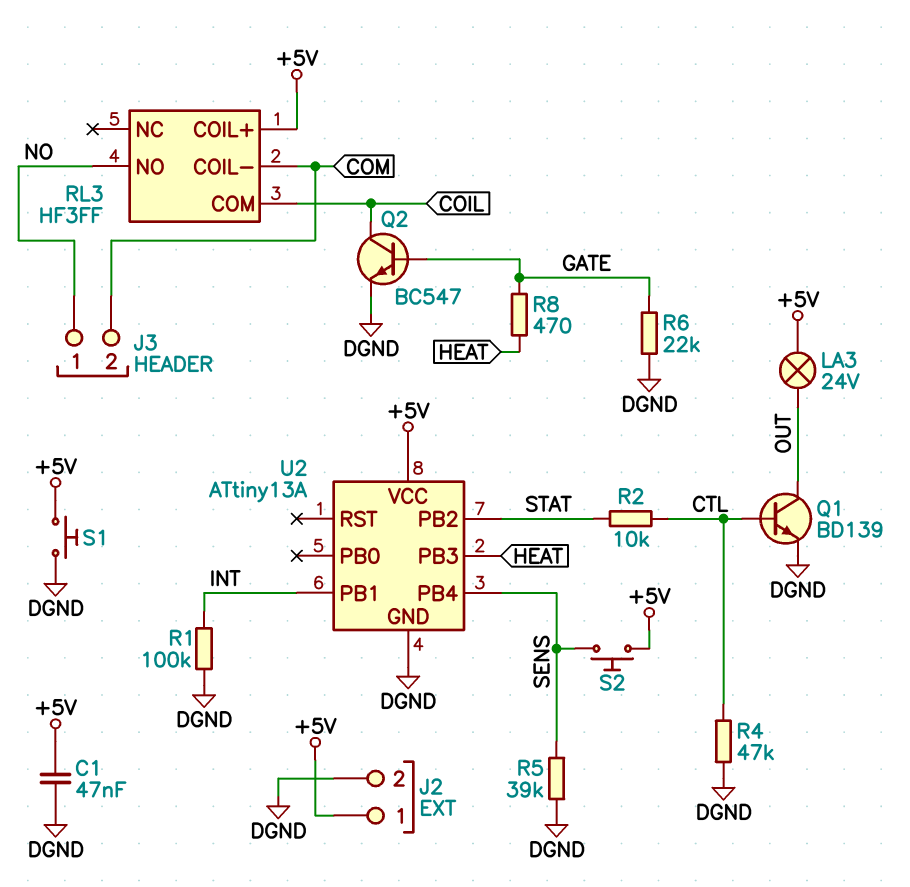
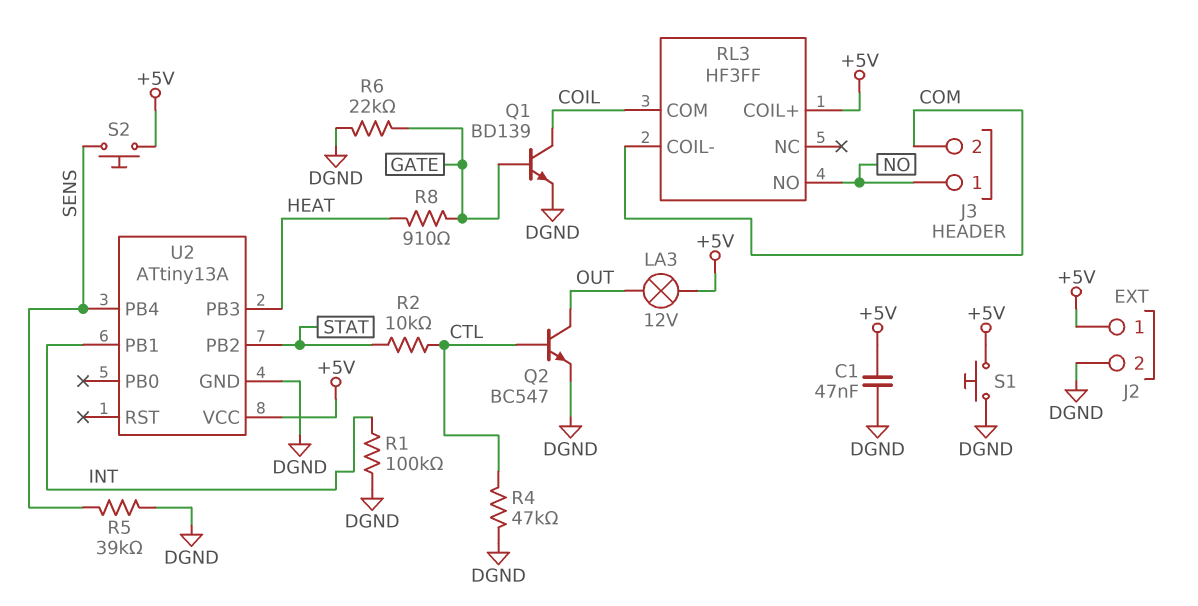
LA3: lamp 24V (+5V, OUT) -> lamp 12V (+5V, OUT)
Q1: NPN BD139 (B CTL, C OUT, E DGND) -> NPN BD139 (B GATE, C COIL, E DGND)
Q2: NPN BC547 (B GATE, C COIL, E DGND) -> NPN BC547 (B CTL, C OUT, E DGND)
R8: 470 (GATE, HEAT) -> 910 (GATE, HEAT)

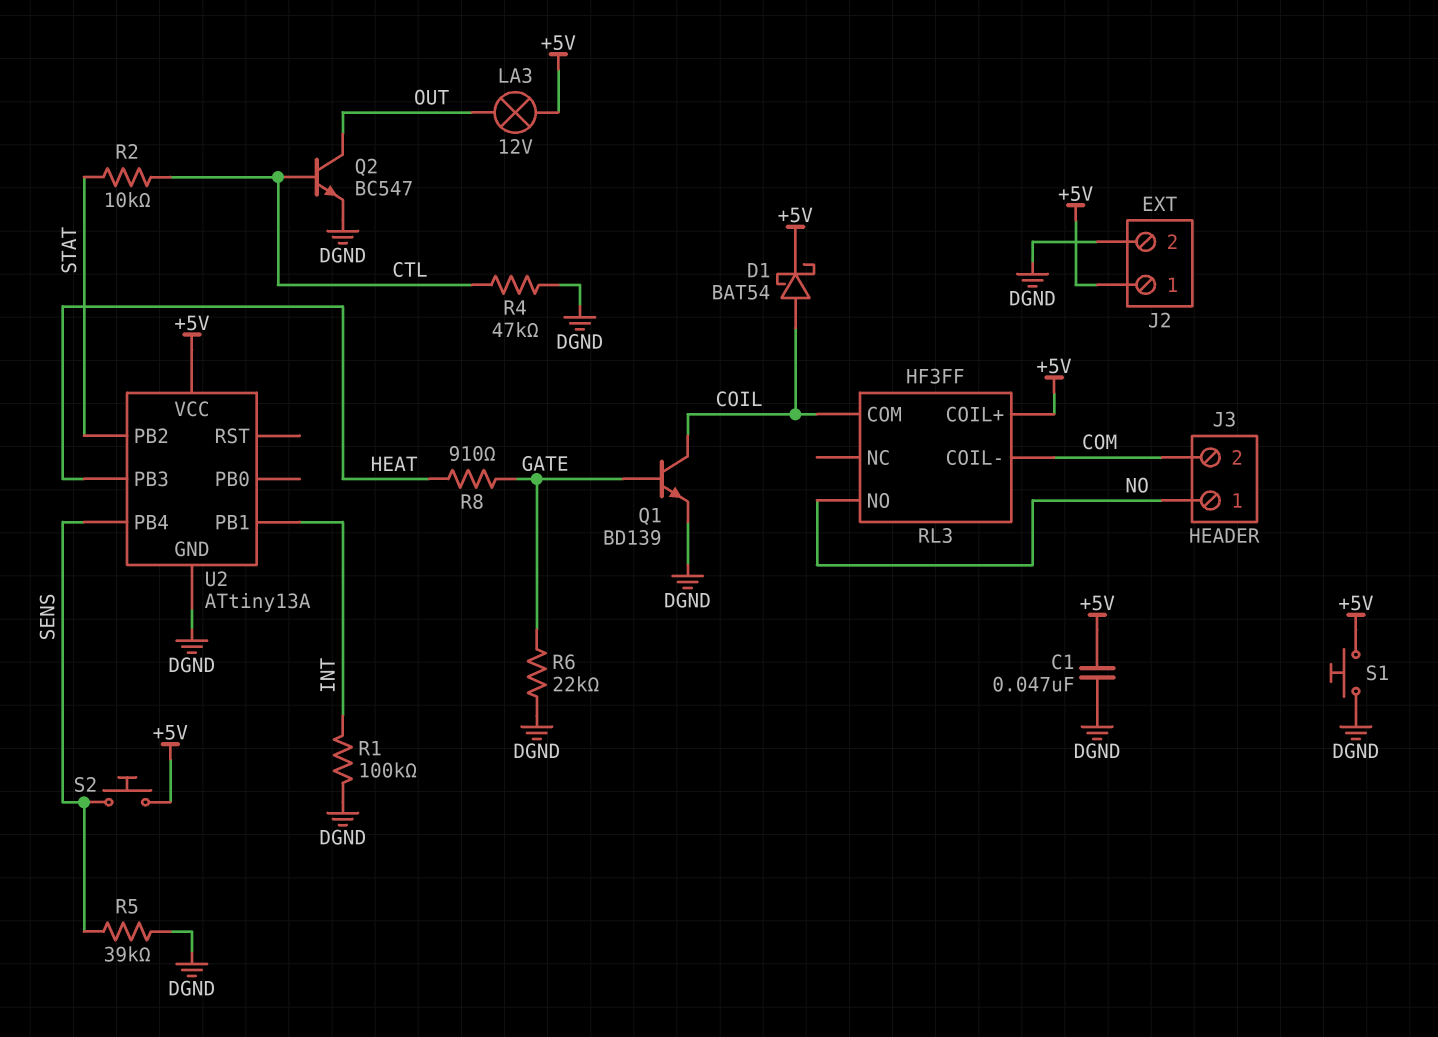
D1: none -> schottky BAT54 (A COIL, K +5V)

